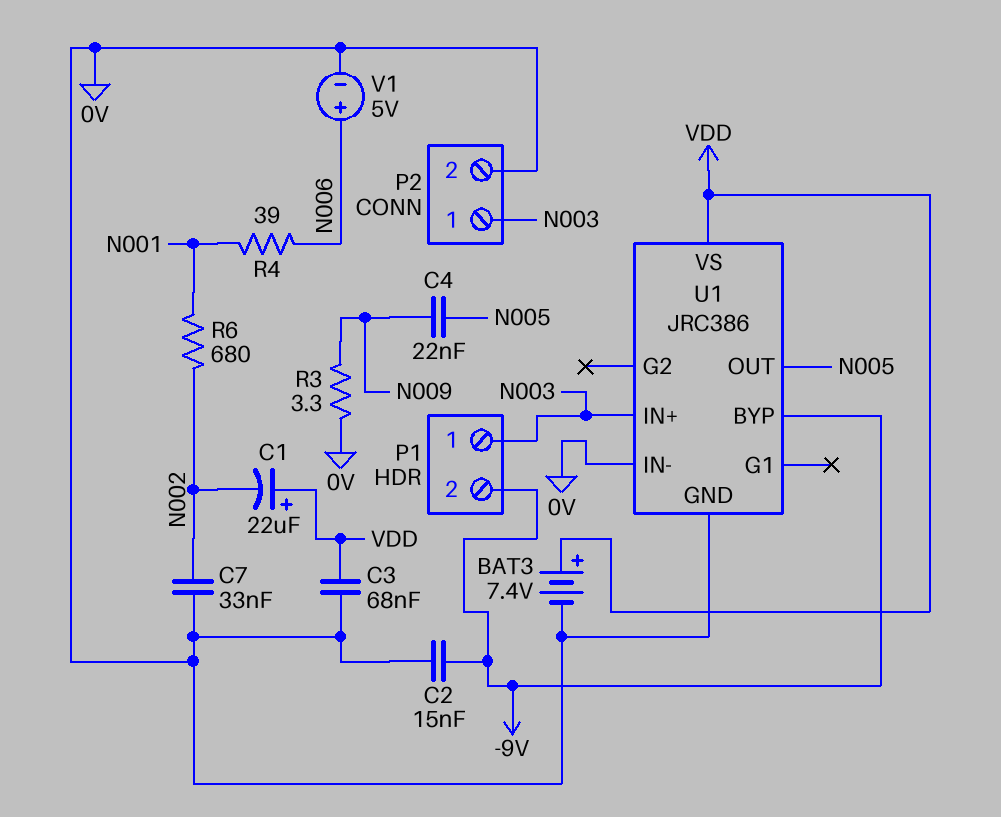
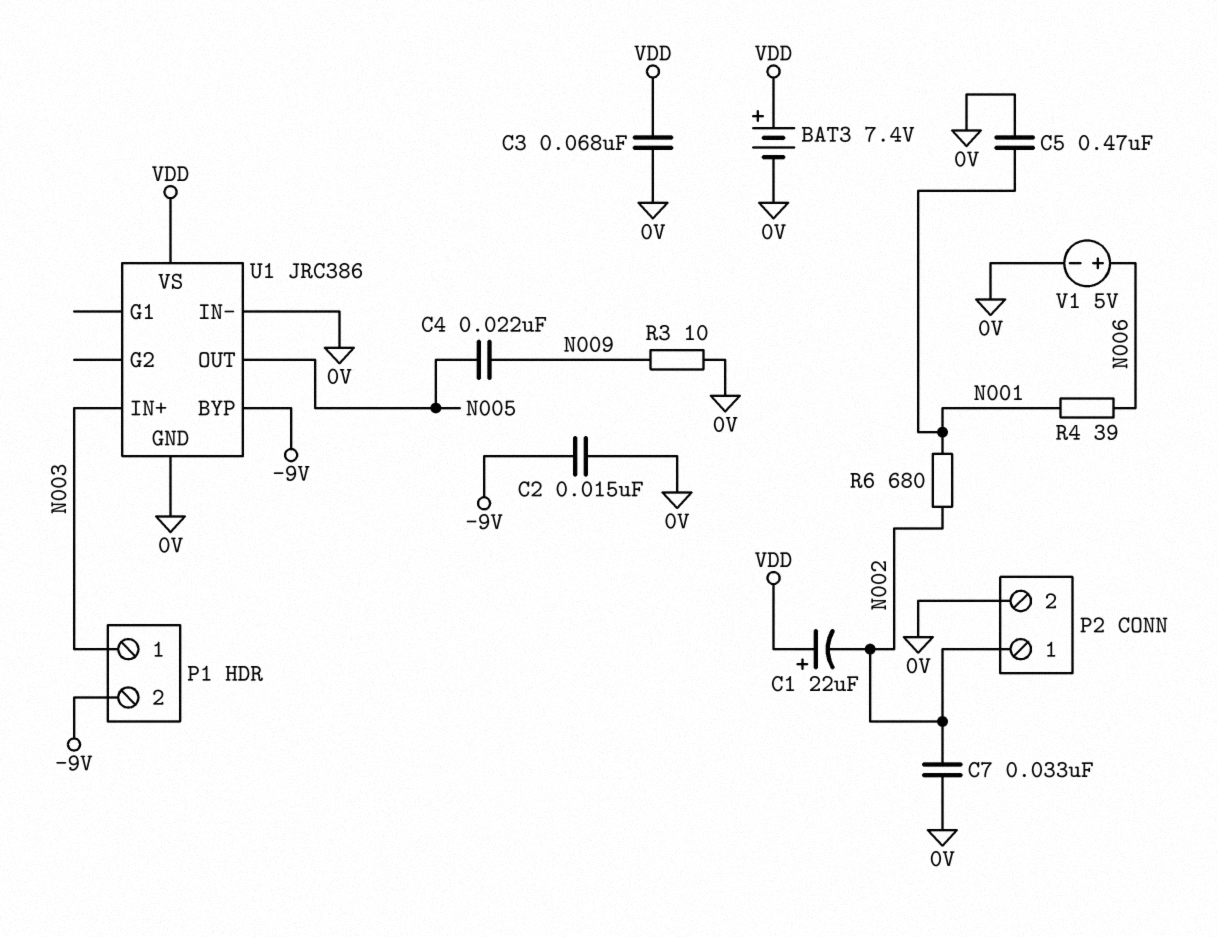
C5: none -> 470nF (0V, N001)
P2 pin 1: N003 -> N002
R3: 3.3 (0V, N009) -> 10 (0V, N009)

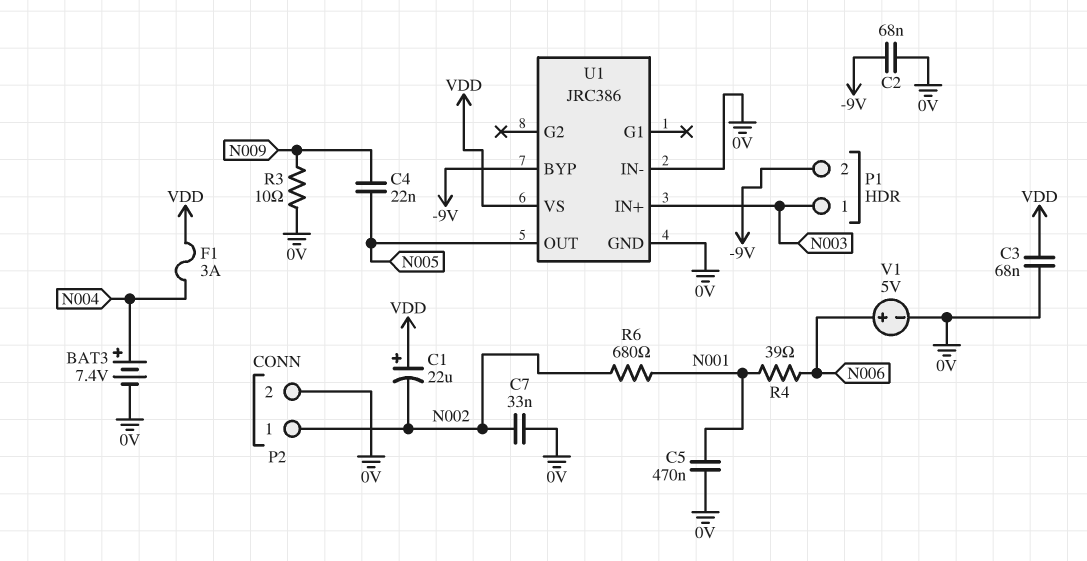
BAT3: 7.4V (plus VDD, minus 0V) -> 7.4V (plus N004, minus 0V)
C2: 15nF (-9V, 0V) -> 68nF (-9V, 0V)
F1: none -> 3A (N004, VDD)

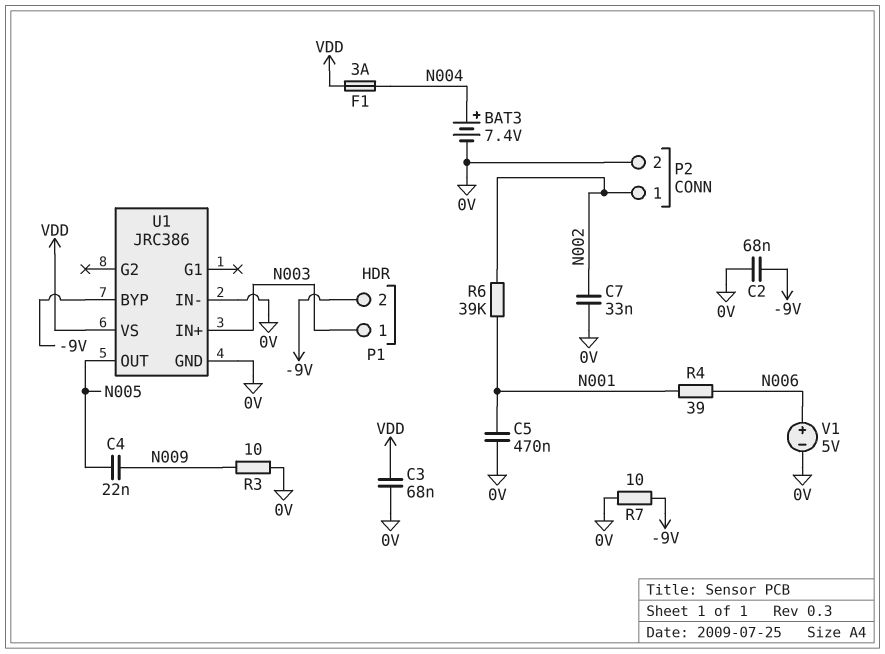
C1: 22uF (plus VDD, minus N002) -> none
R6: 680 (N001, N002) -> 39k (N001, N002)
R7: none -> 10 (-9V, 0V)

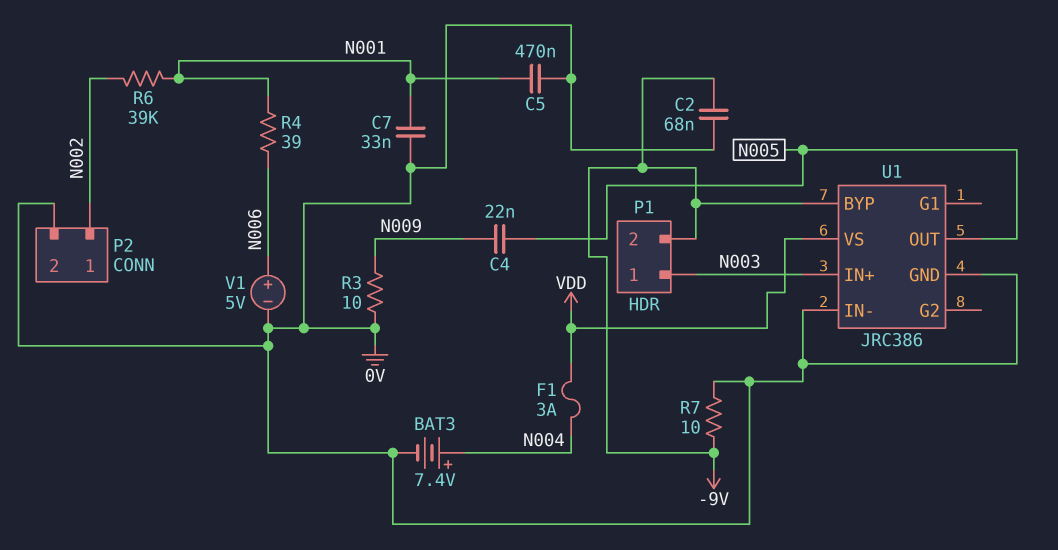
C3: 68nF (0V, VDD) -> none
C7: 33nF (0V, N002) -> 33nF (0V, N001)

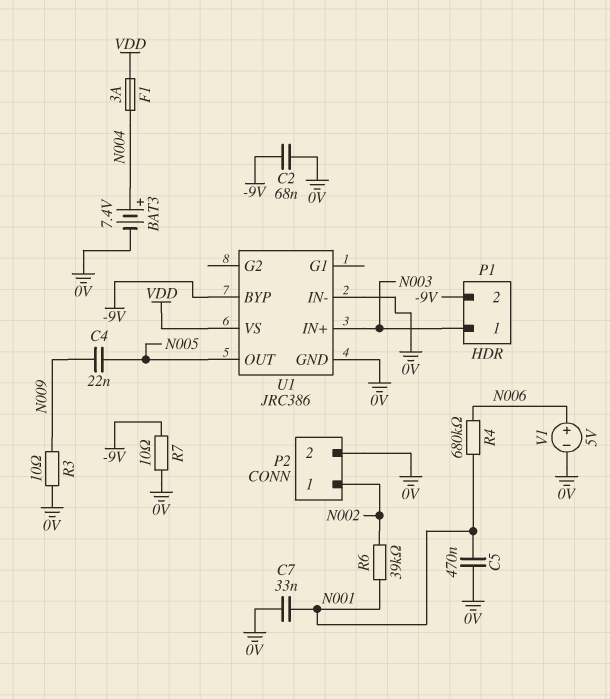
R4: 39 (N001, N006) -> 680k (N001, N006)

